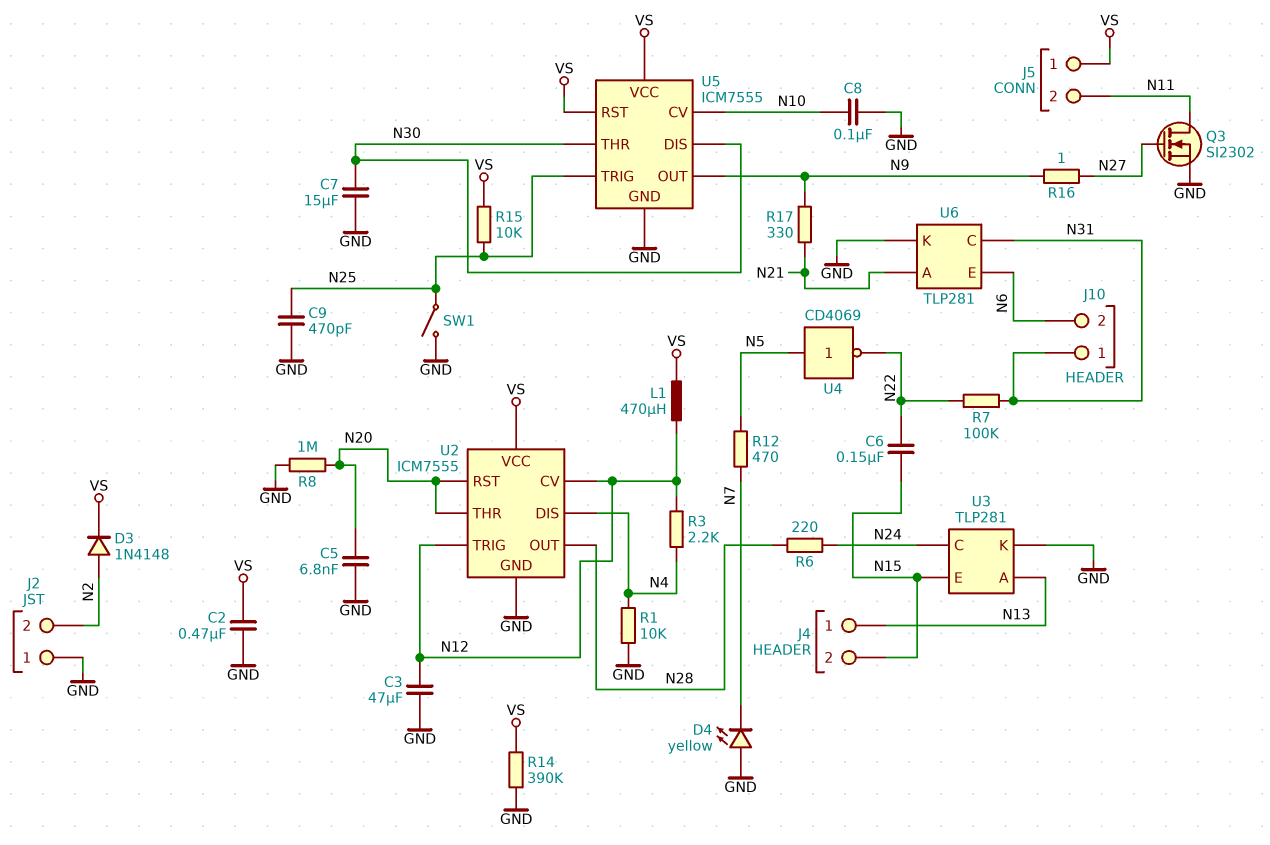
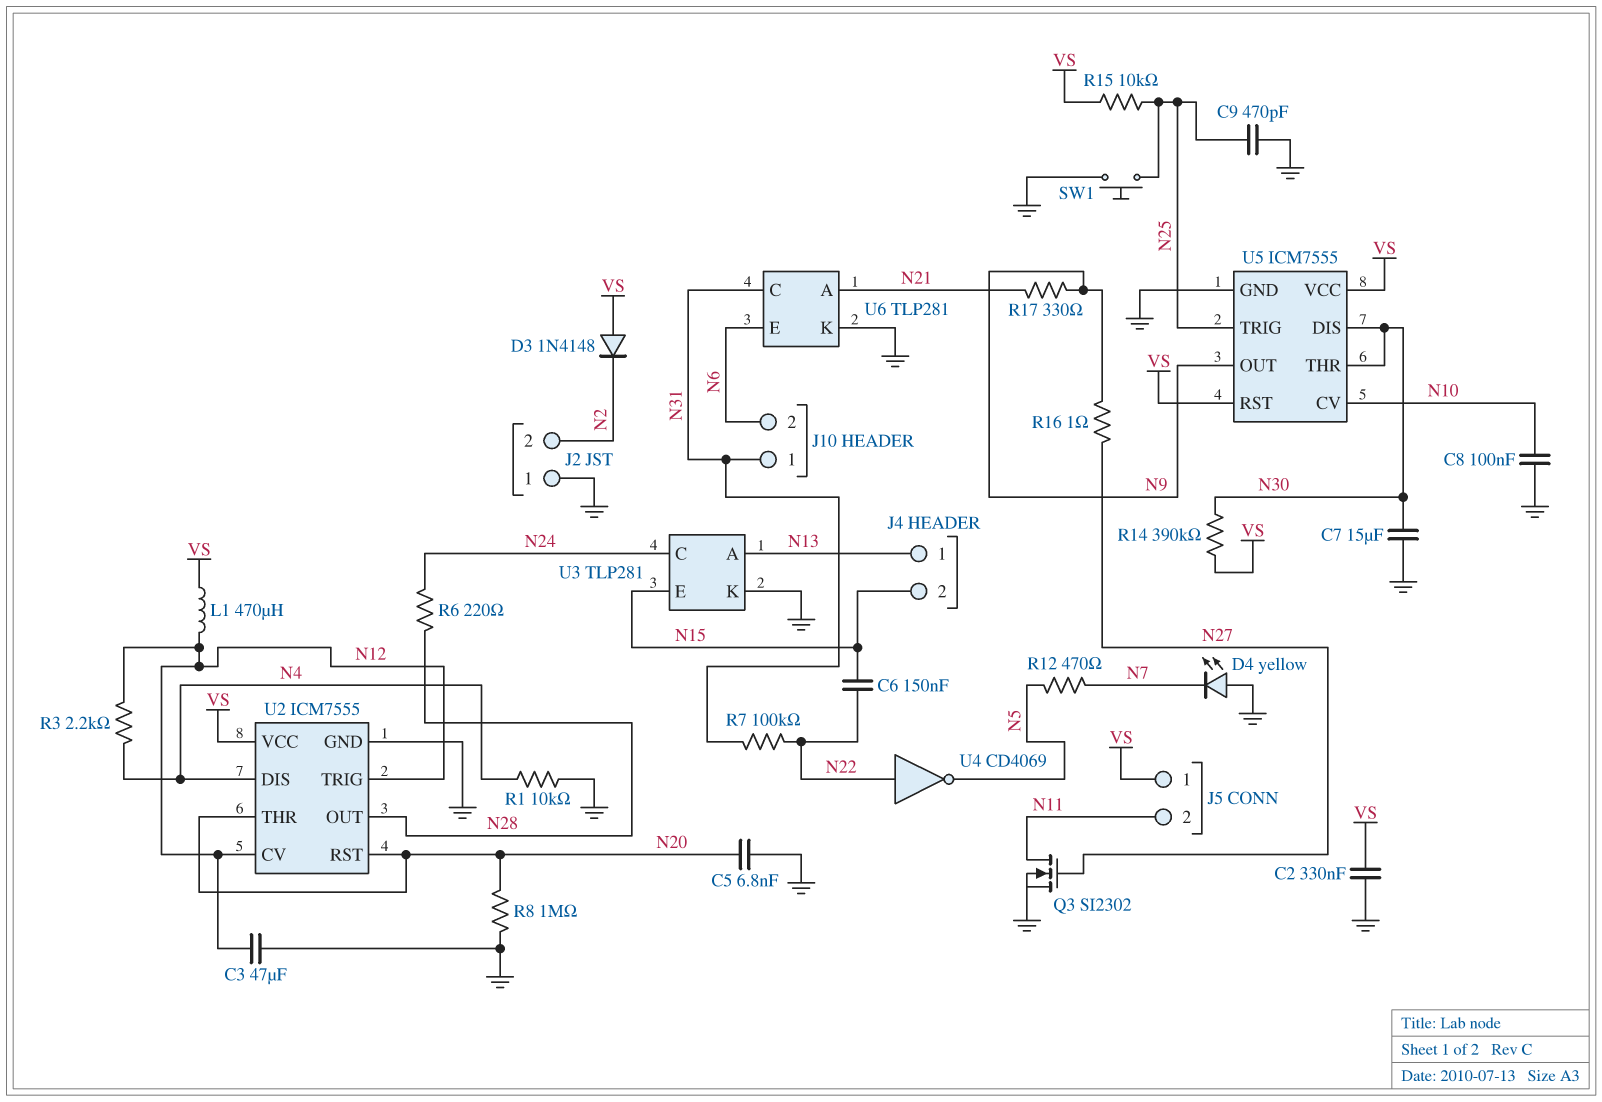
C2: 470nF (GND, VS) -> 330nF (GND, VS)
D3: diode 1N4148 (A N2, K VS) -> diode 1N4148 (A VS, K N2)
R14: 390k (GND, VS) -> 390k (N30, VS)
SW1: switch (GND, N25) -> button (GND, N25)
U4: NOT CD4069 (in N5, out N22) -> NOT CD4069 (in N22, out N5)

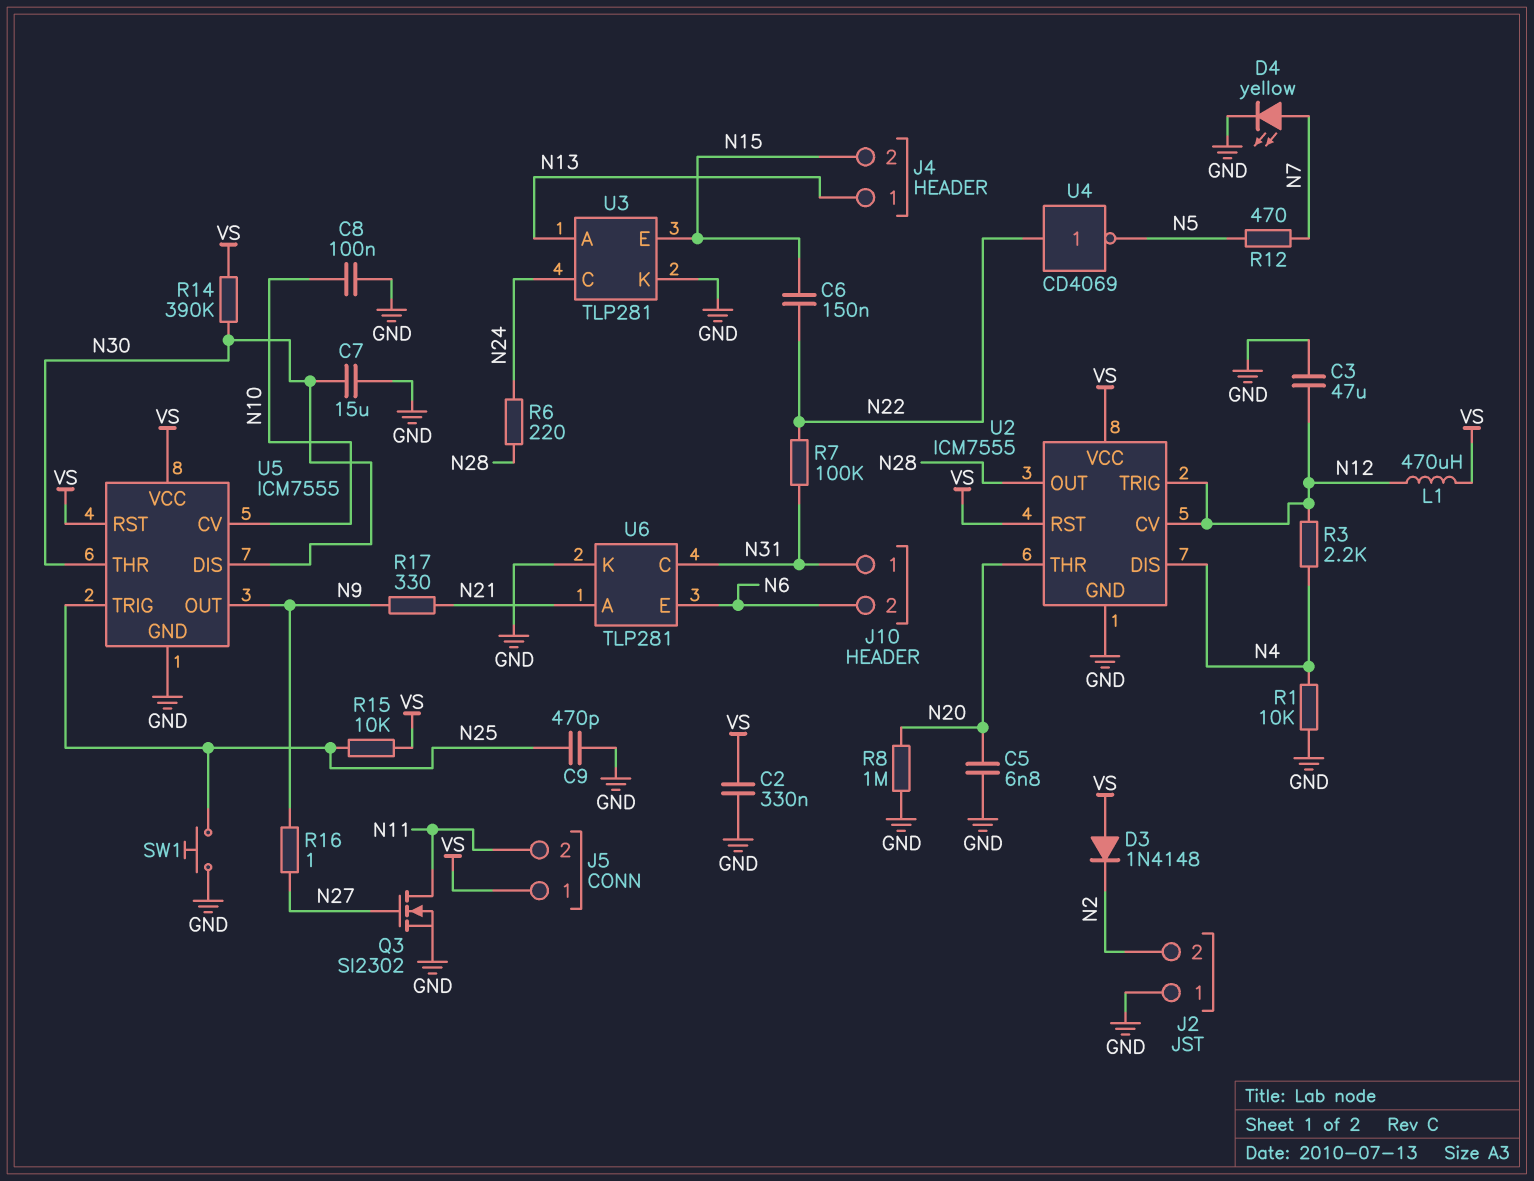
D4: LED yellow (A GND, K N7) -> LED yellow (A N7, K GND)
U2 pin RST: N20 -> VS

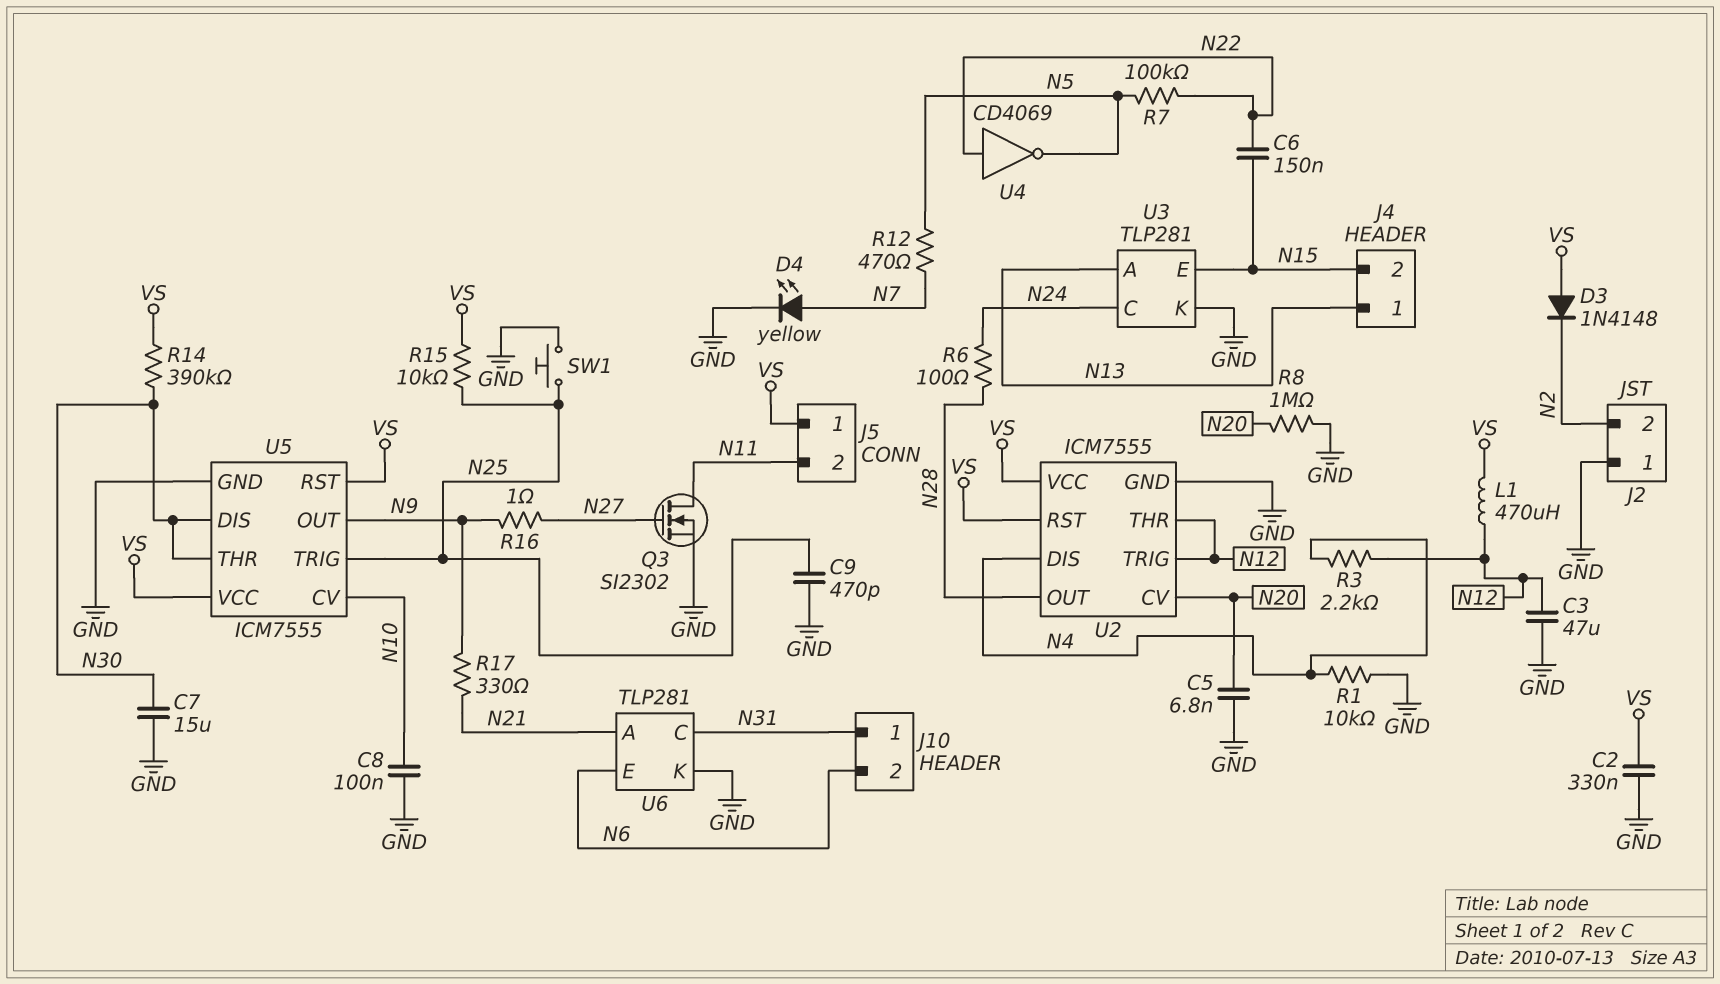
R6: 220 (N24, N28) -> 100 (N24, N28)
R7: 100k (N22, N31) -> 100k (N5, N22)
U2 pin CV: N12 -> N20
U2 pin THR: N20 -> N12

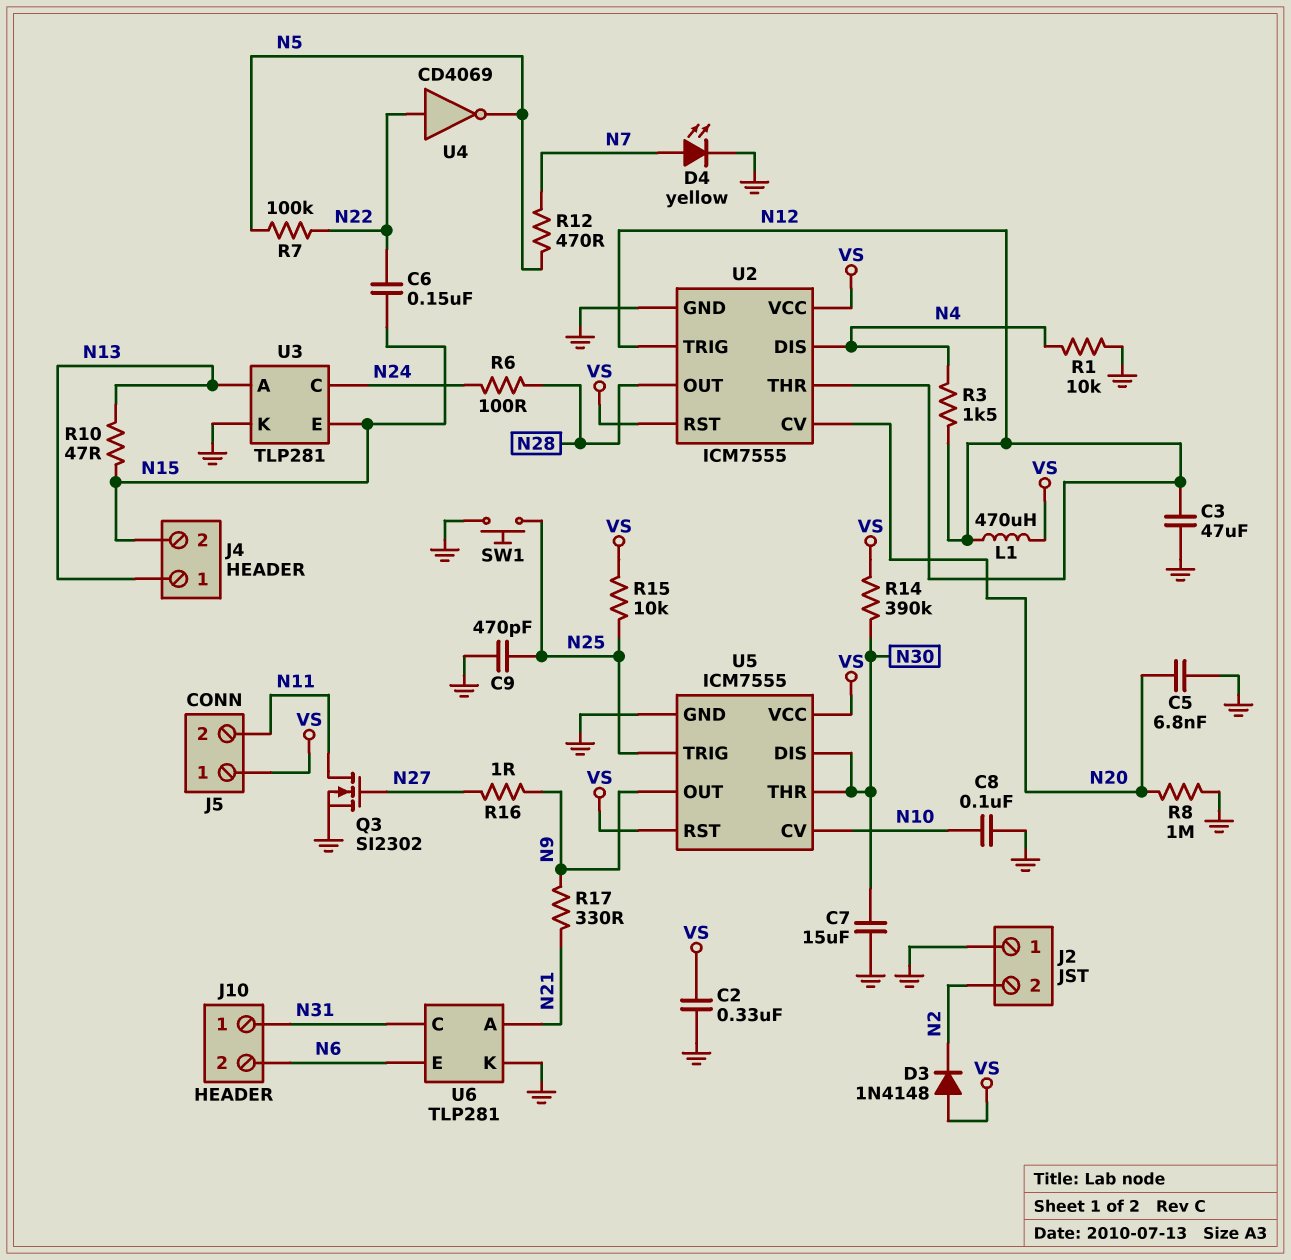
R3: 2.2k (N4, N12) -> 1.5k (N4, N12)
R10: none -> 47 (N13, N15)

